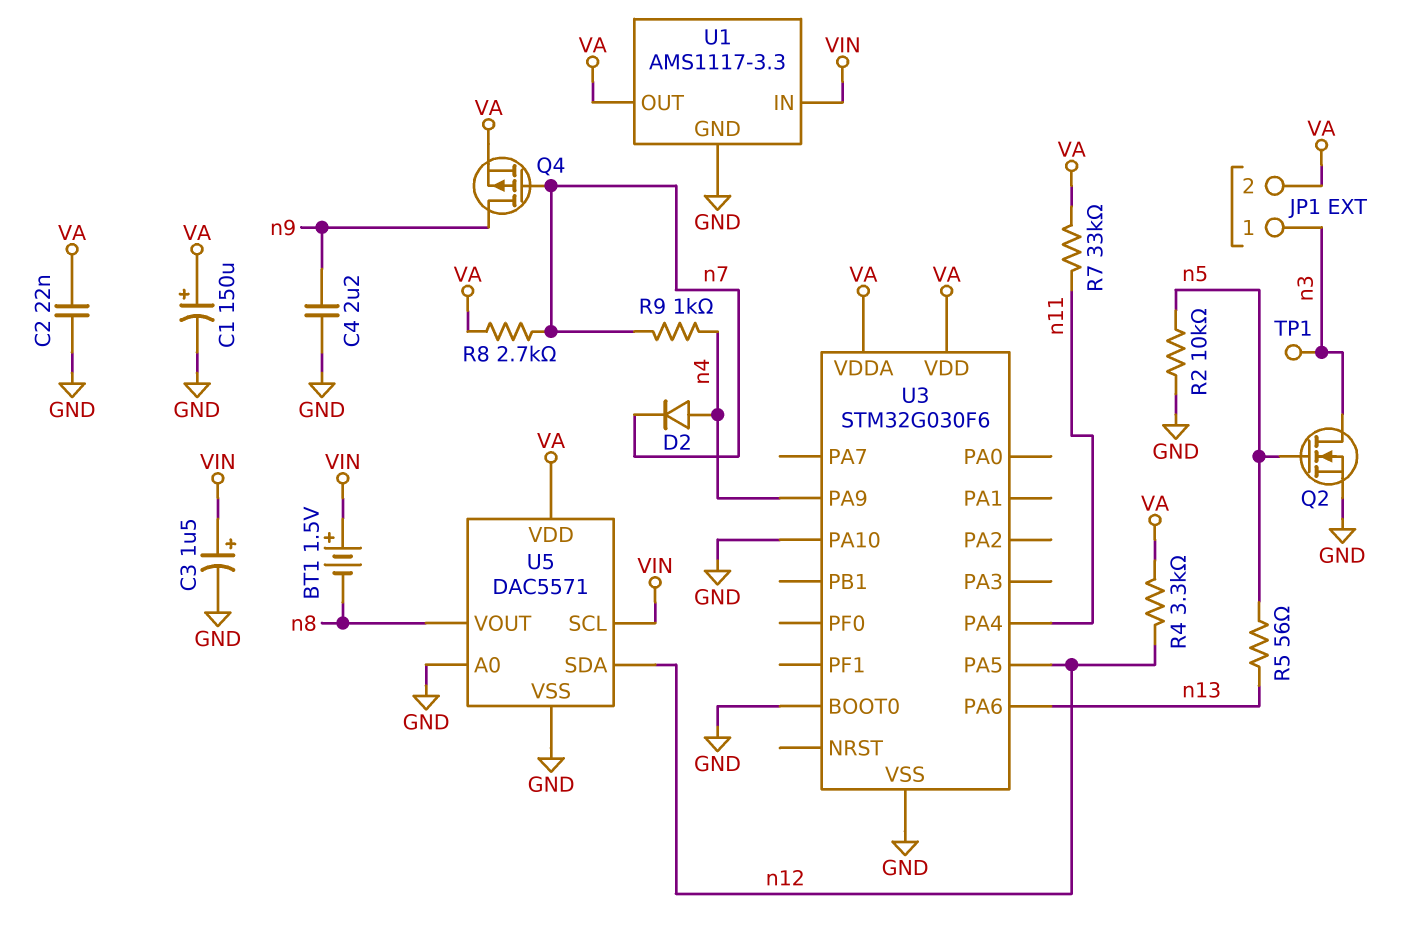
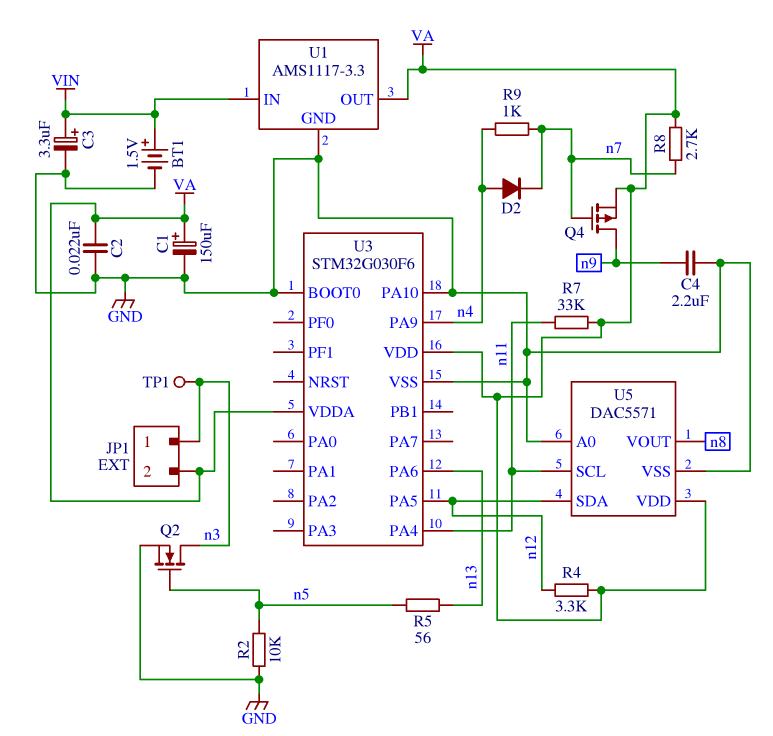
BT1: 1.5V (plus VIN, minus n8) -> 1.5V (plus VIN, minus GND)
C3: 1.5uF (plus VIN, minus GND) -> 3.3uF (plus VIN, minus GND)
U5 pin SCL: VIN -> n11

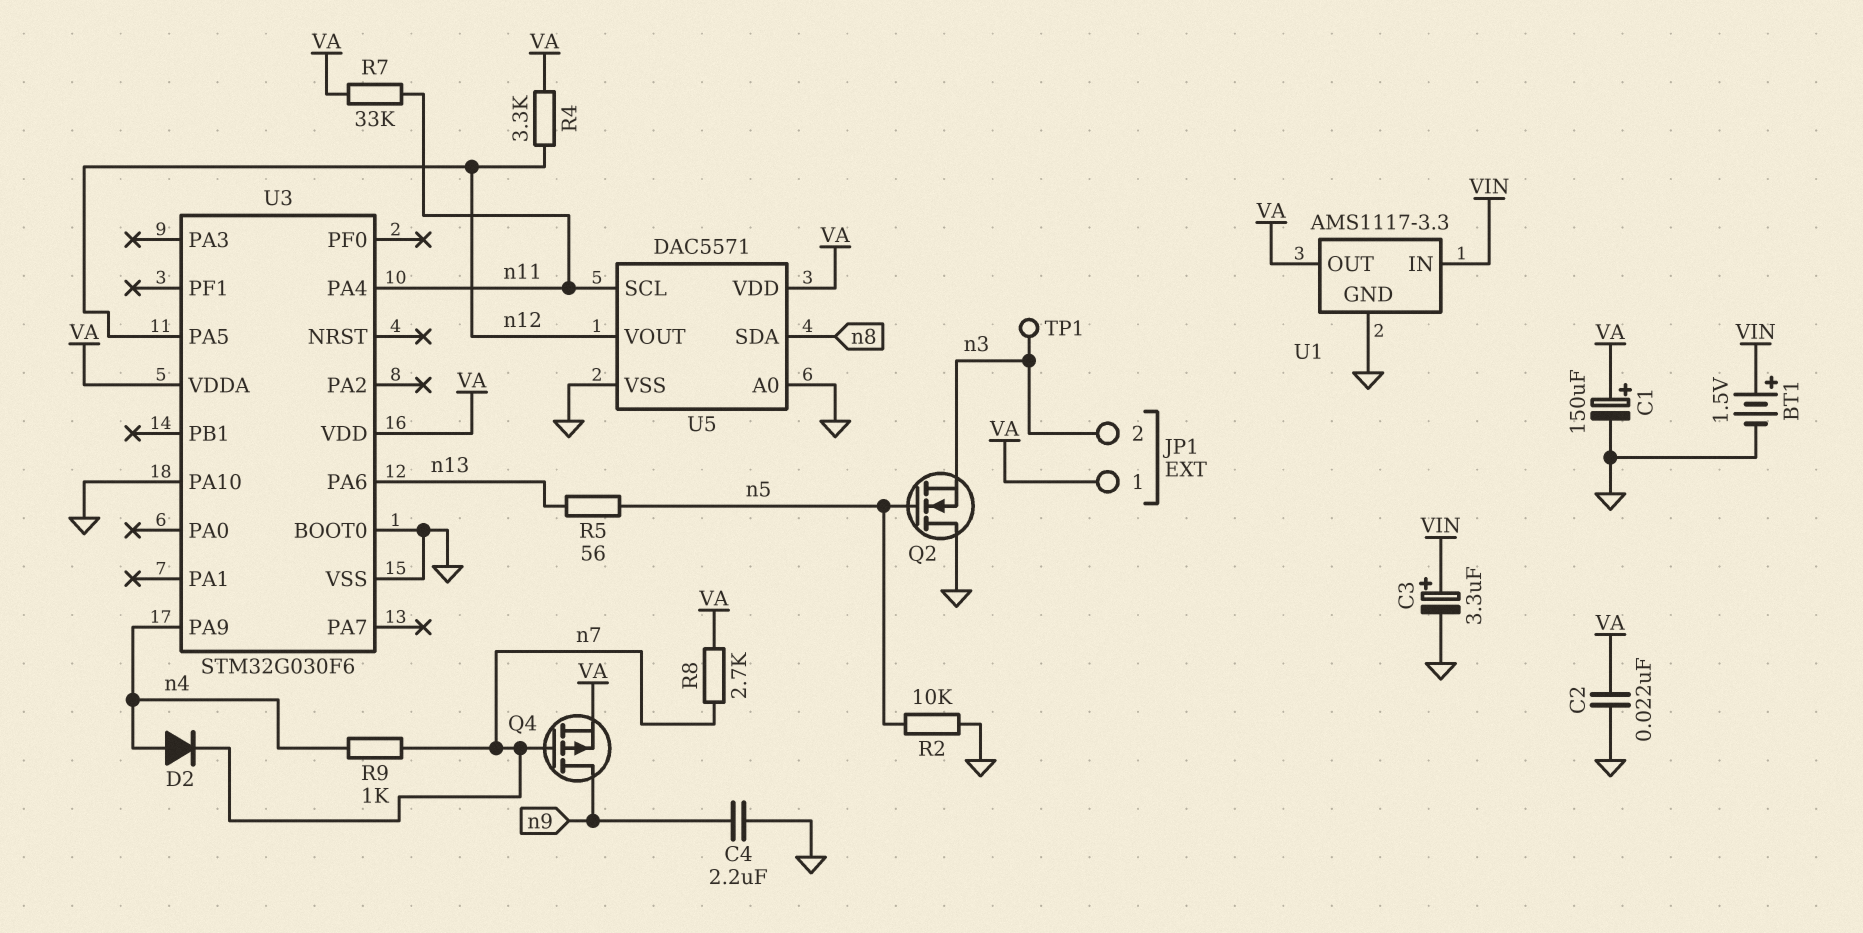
JP1 pin 1: n3 -> VA
JP1 pin 2: VA -> n3
Q2: NMOS (G n5, D n3, S GND) -> NMOS (G n5, D GND, S n3)
U5 pin SDA: n12 -> n8
U5 pin VOUT: n8 -> n12

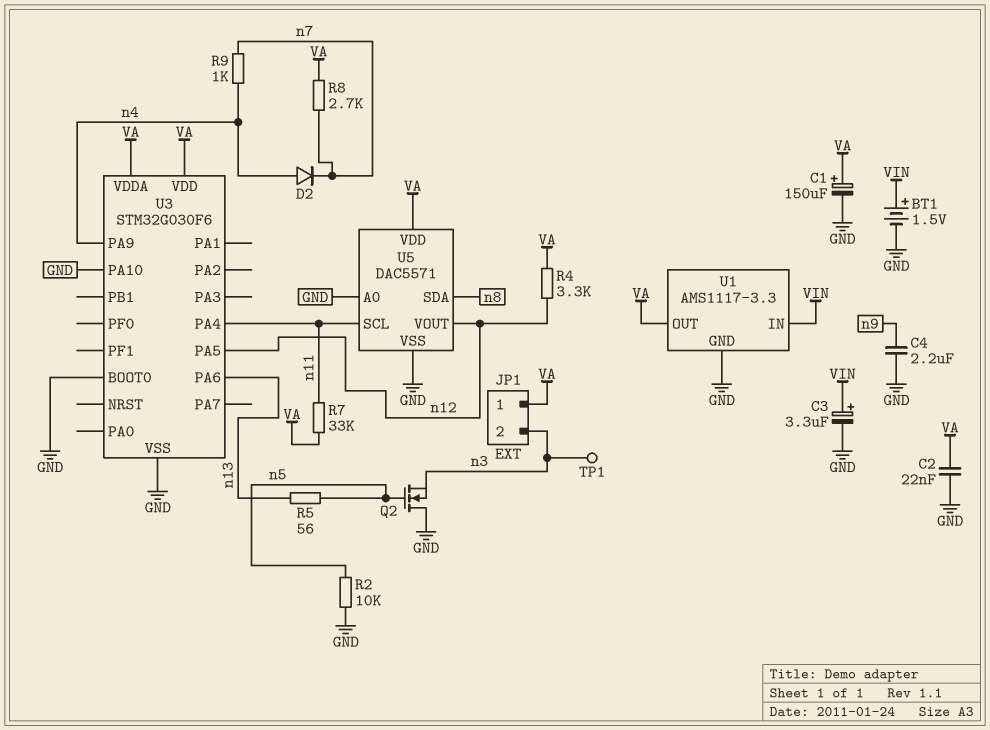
Q4: PMOS (G n7, D n9, S VA) -> none

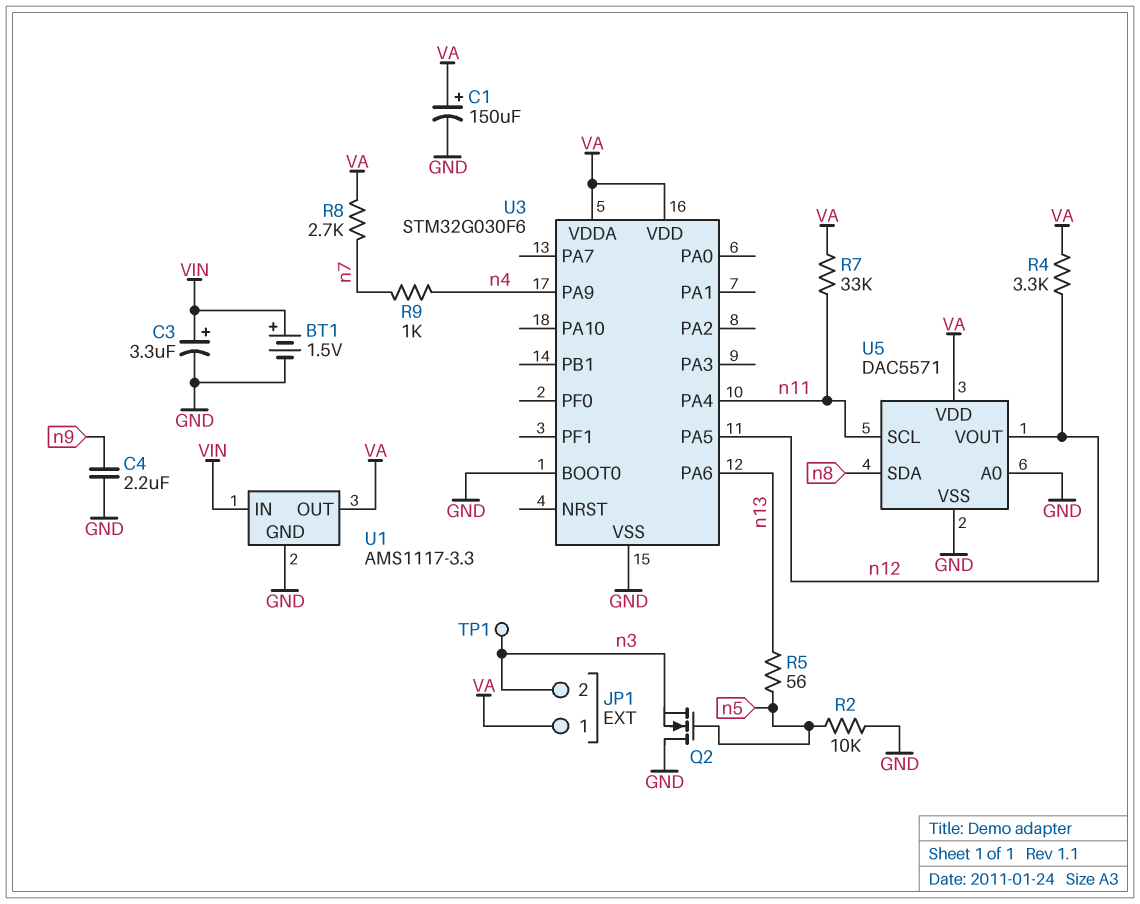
C2: 22nF (GND, VA) -> none
D2: diode (A n4, K n7) -> none
U3 pin PA10: GND -> none

